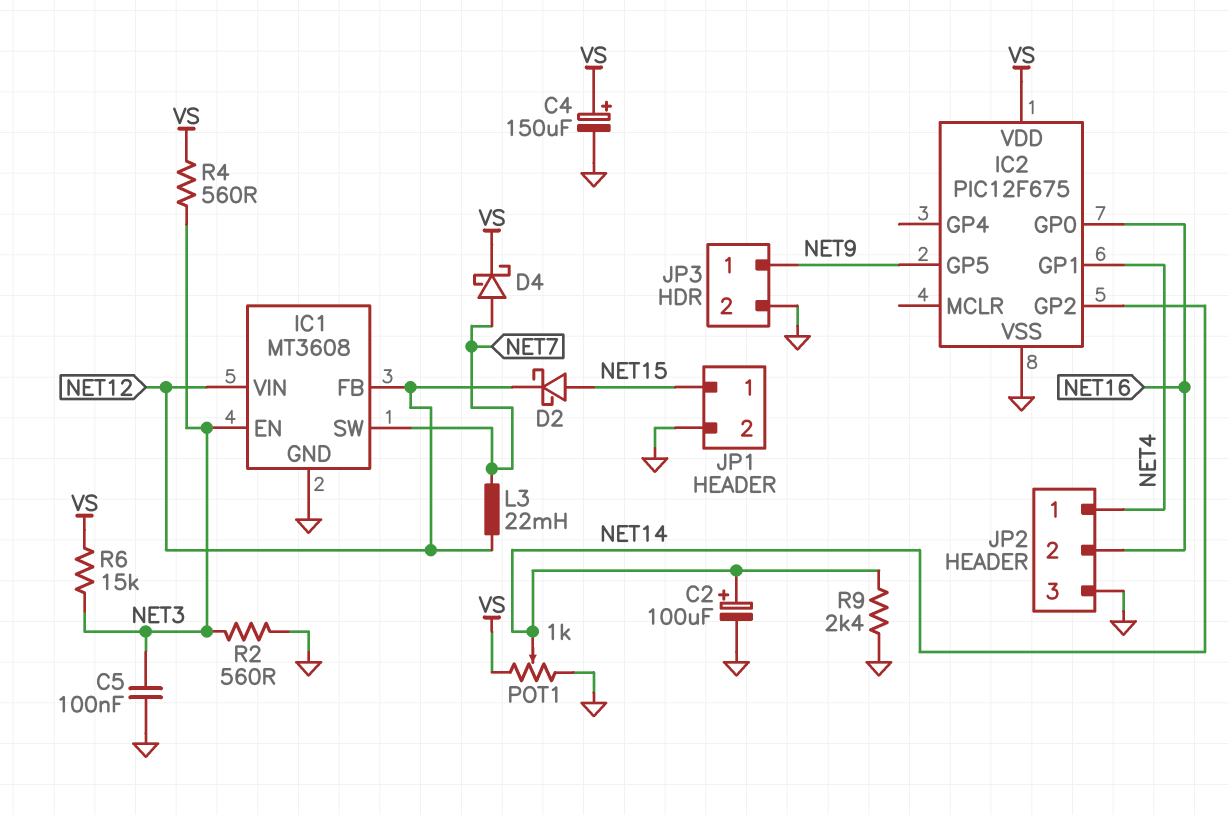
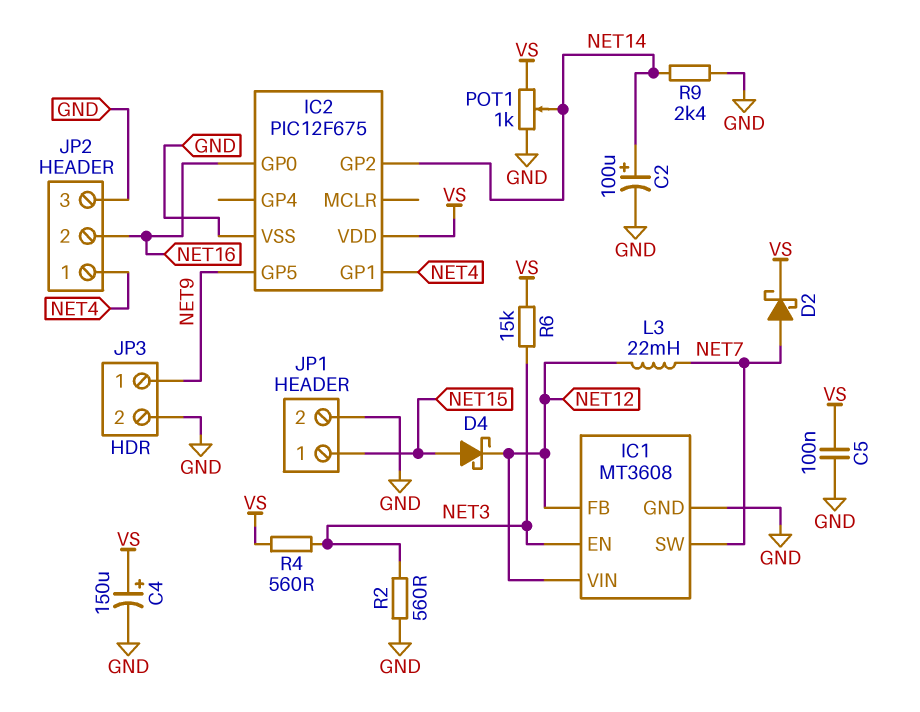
C5: 100nF (GND, NET3) -> 100nF (GND, VS)
D2: schottky (A NET15, K NET12) -> schottky (A NET7, K VS)
D4: schottky (A NET7, K VS) -> schottky (A NET15, K NET12)

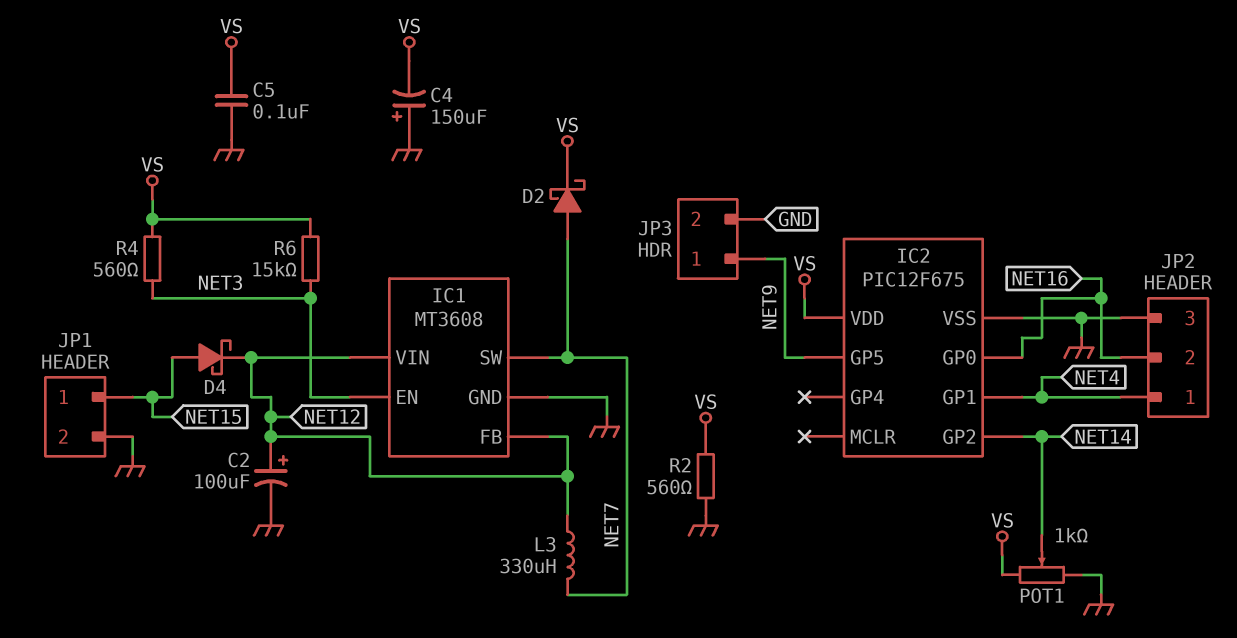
C2: 100uF (plus NET14, minus GND) -> 100uF (plus NET12, minus GND)
C4: 150uF (plus VS, minus GND) -> 150uF (plus GND, minus VS)
L3: 22mH (NET7, NET12) -> 330uH (NET7, NET12)
R2: 560 (GND, NET3) -> 560 (GND, VS)
R9: 2.4k (GND, NET14) -> none

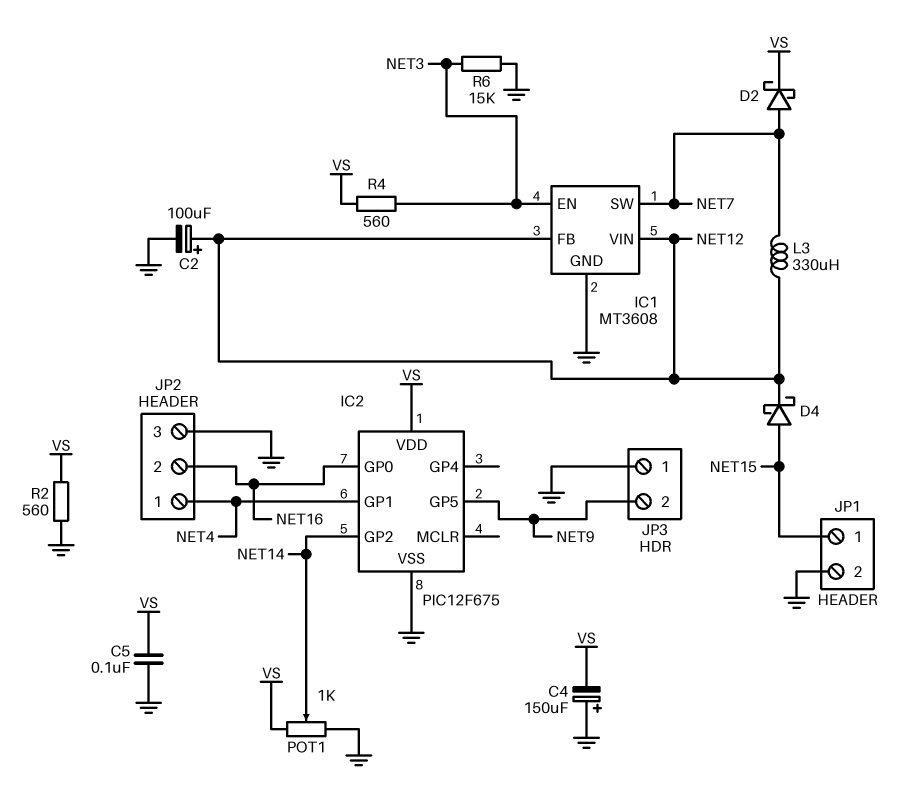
JP3 pin 1: NET9 -> GND
JP3 pin 2: GND -> NET9
R6: 15k (NET3, VS) -> 15k (GND, NET3)

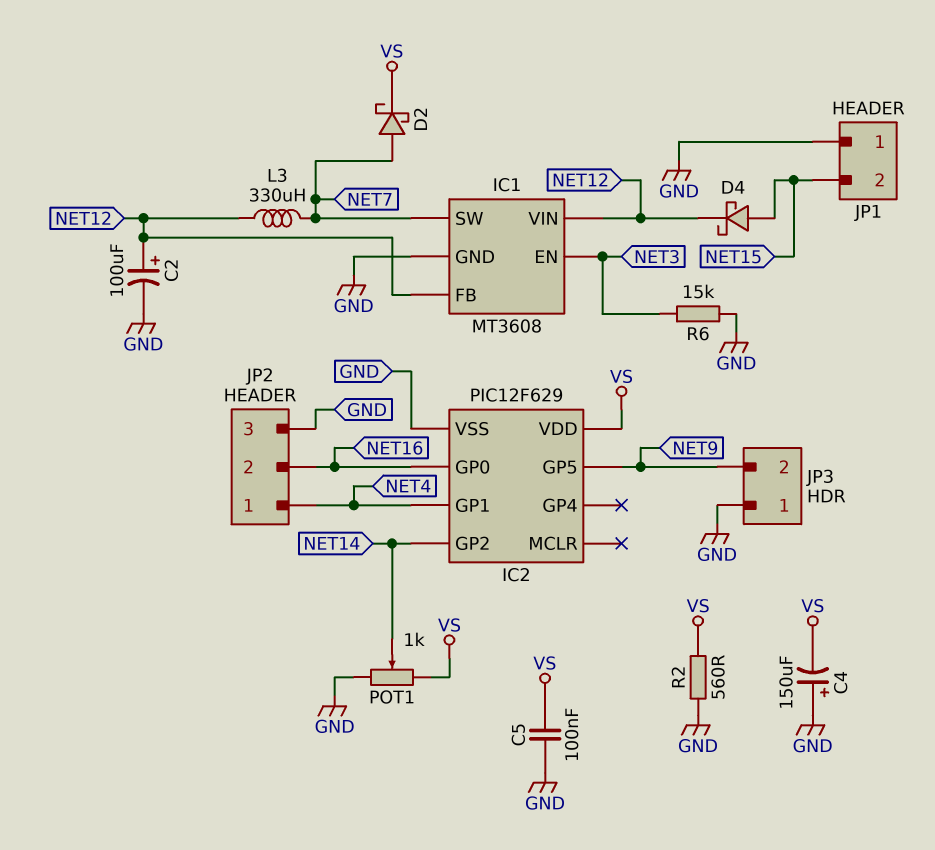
IC2: PIC12F675 -> PIC12F629
JP1 pin 1: NET15 -> GND
JP1 pin 2: GND -> NET15
R4: 560 (NET3, VS) -> none

